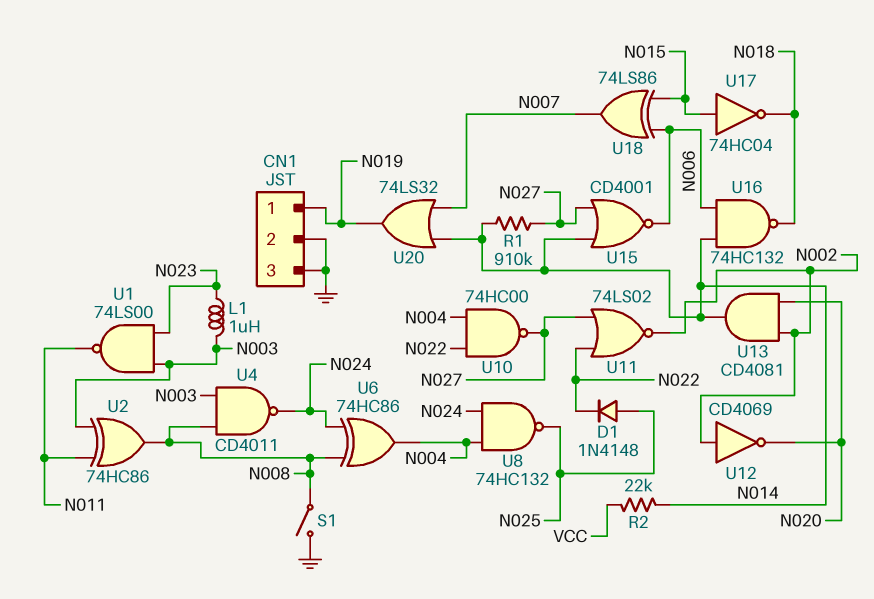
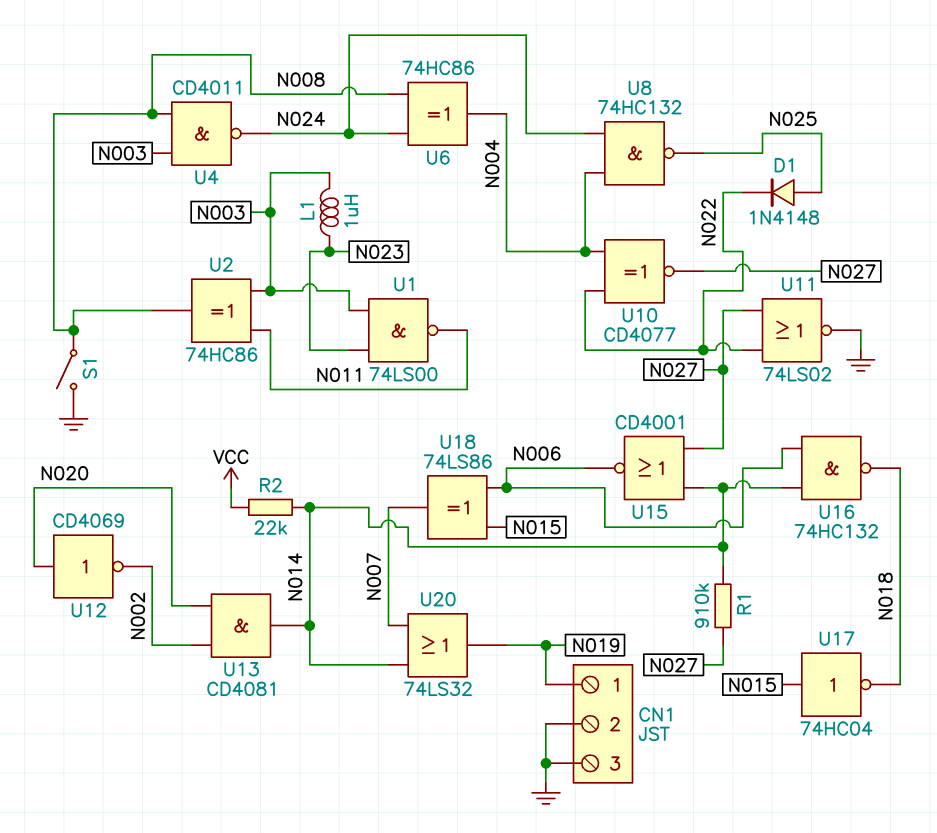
U10: NAND 74HC00 (in N004, in N022, out N027) -> XNOR CD4077 (in N004, in N022, out N027)
U11: NOR 74LS02 (in N022, in N027, out N002) -> NOR 74LS02 (in N022, in N027, out GND)
U12: NOT CD4069 (in N002, out N020) -> NOT CD4069 (in N020, out N002)

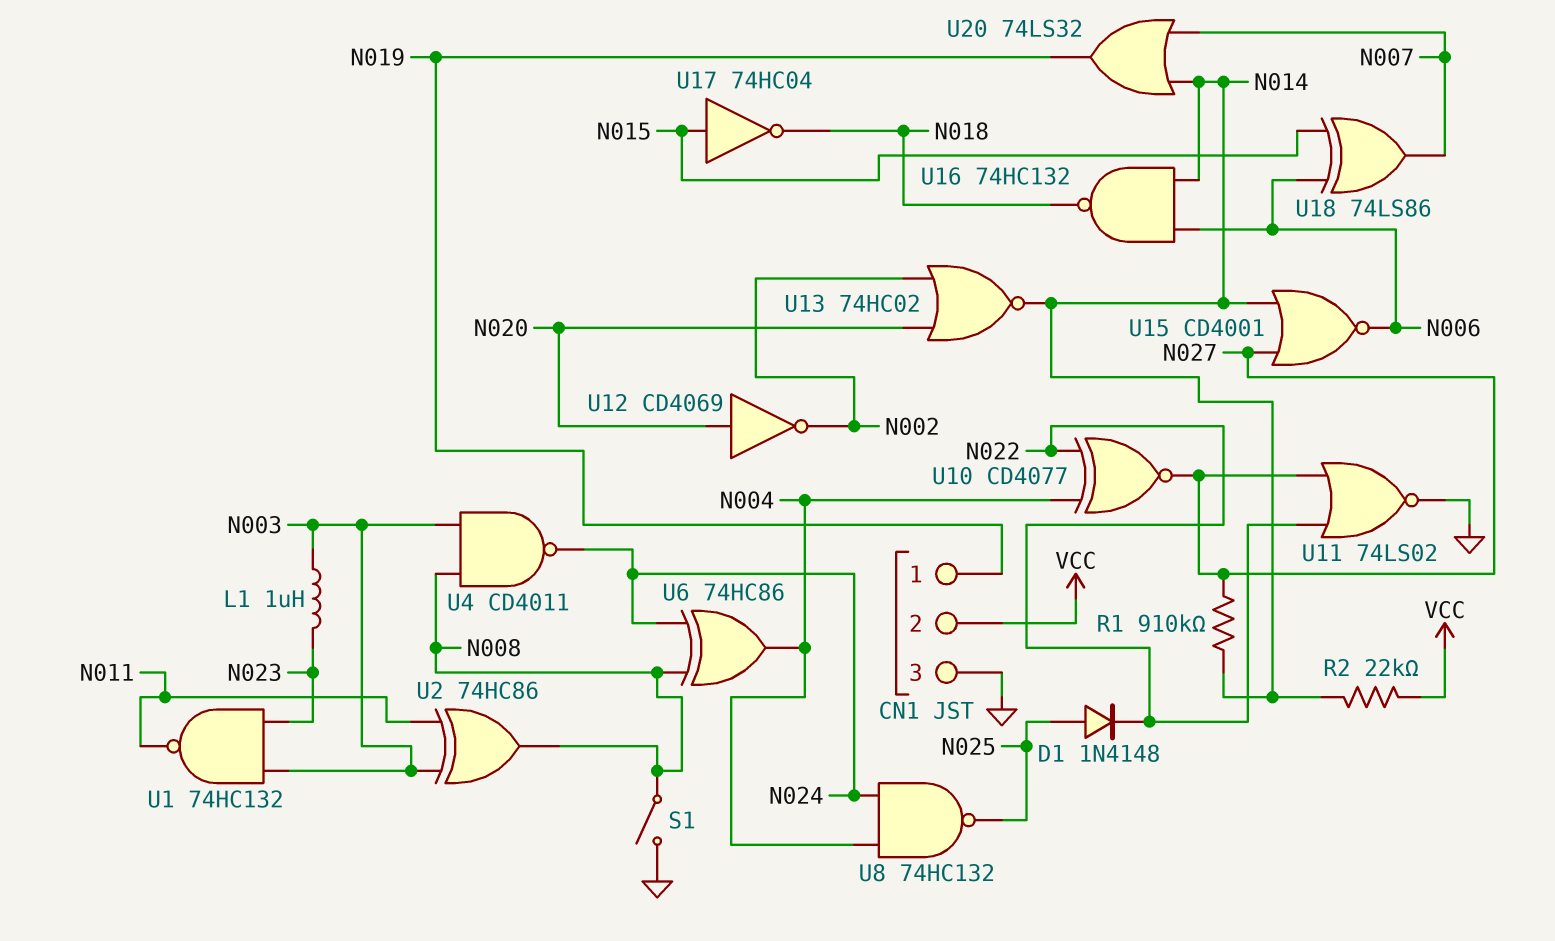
CN1 pin 2: GND -> VCC
U1: NAND 74LS00 (in N003, in N023, out N011) -> NAND 74HC132 (in N003, in N023, out N011)
U13: AND CD4081 (in N002, in N020, out N014) -> NOR 74HC02 (in N002, in N020, out N014)

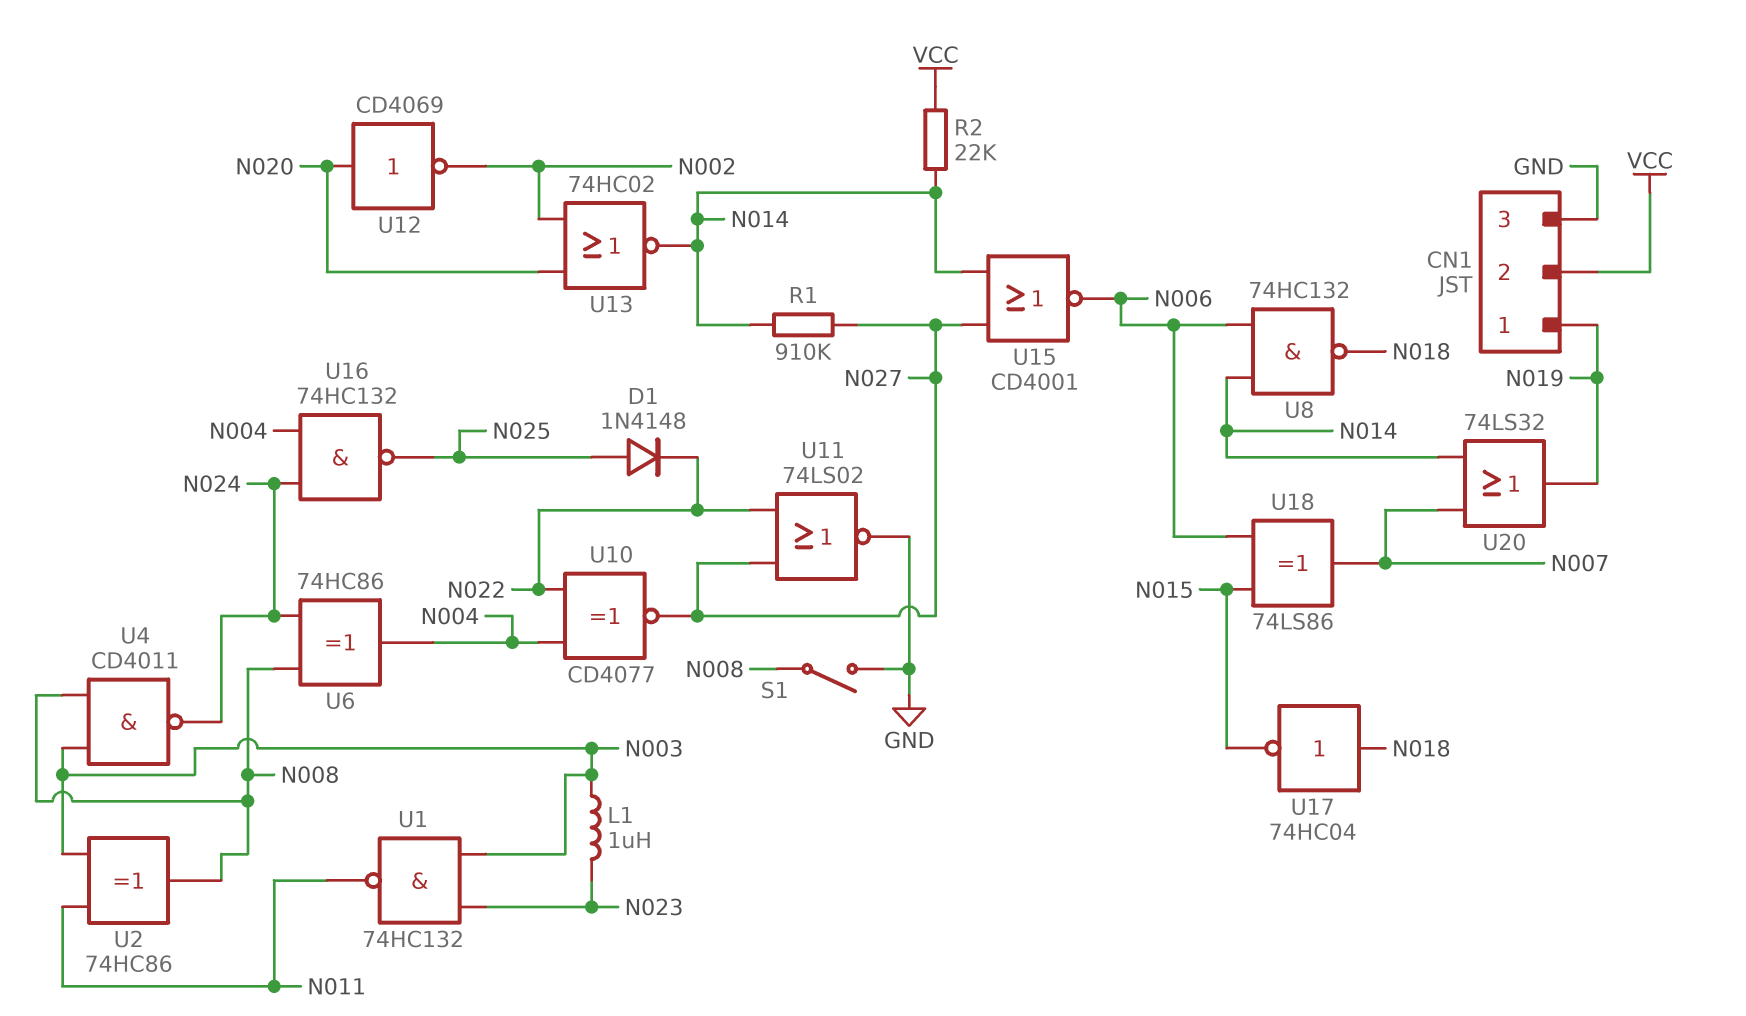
U8: NAND 74HC132 (in N004, in N024, out N025) -> NAND 74HC132 (in N006, in N014, out N018)
U16: NAND 74HC132 (in N006, in N014, out N018) -> NAND 74HC132 (in N004, in N024, out N025)
U17: NOT 74HC04 (in N015, out N018) -> NOT 74HC04 (in N018, out N015)

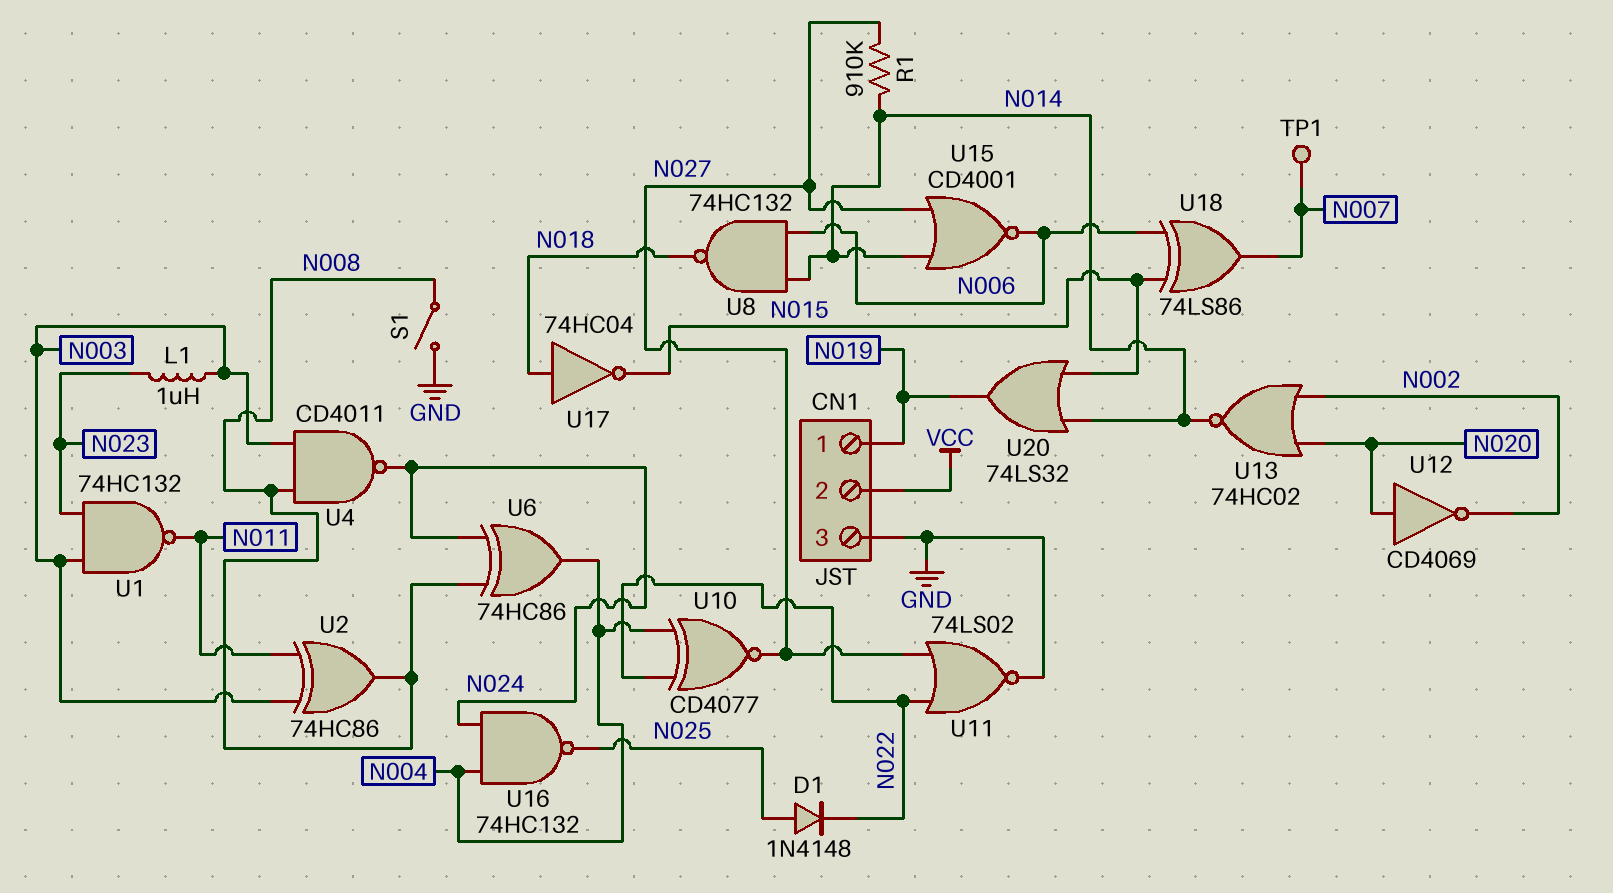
R2: 22k (N014, VCC) -> none
TP1: none -> test point (N007)
U20: OR 74LS32 (in N007, in N014, out N019) -> OR 74LS32 (in N014, in N015, out N019)

